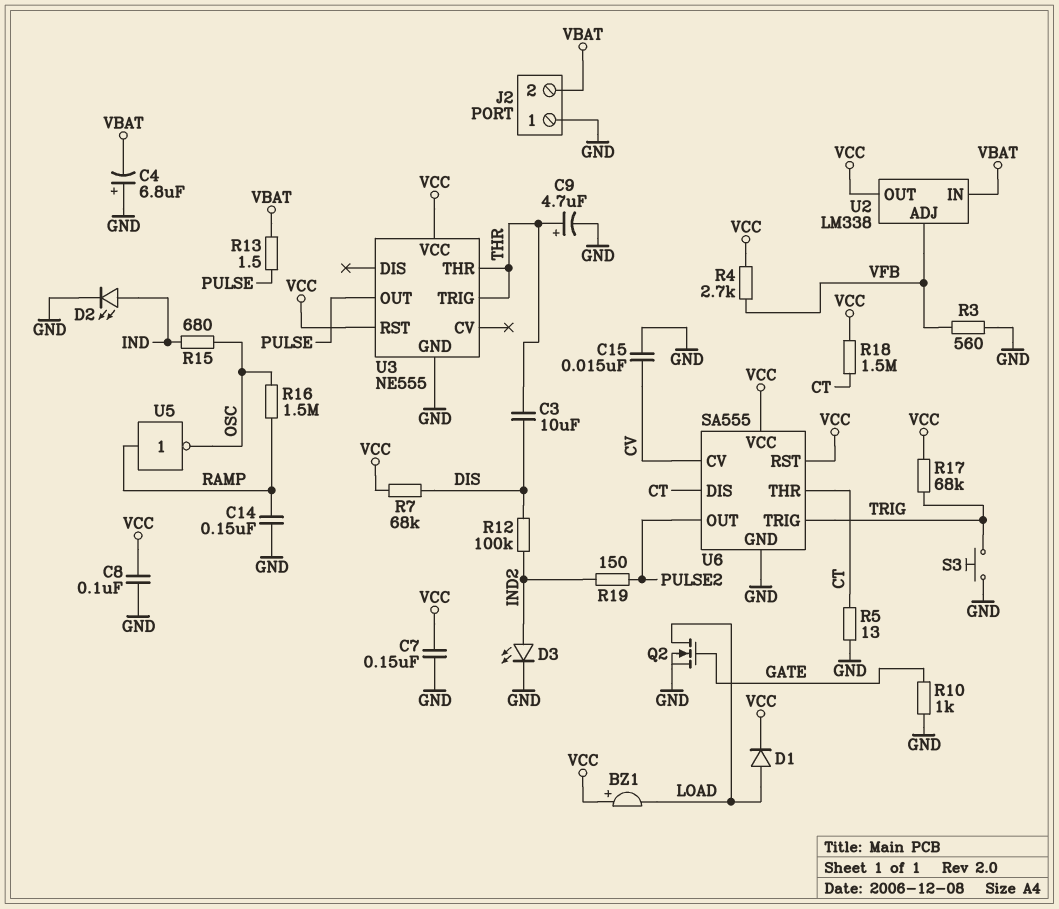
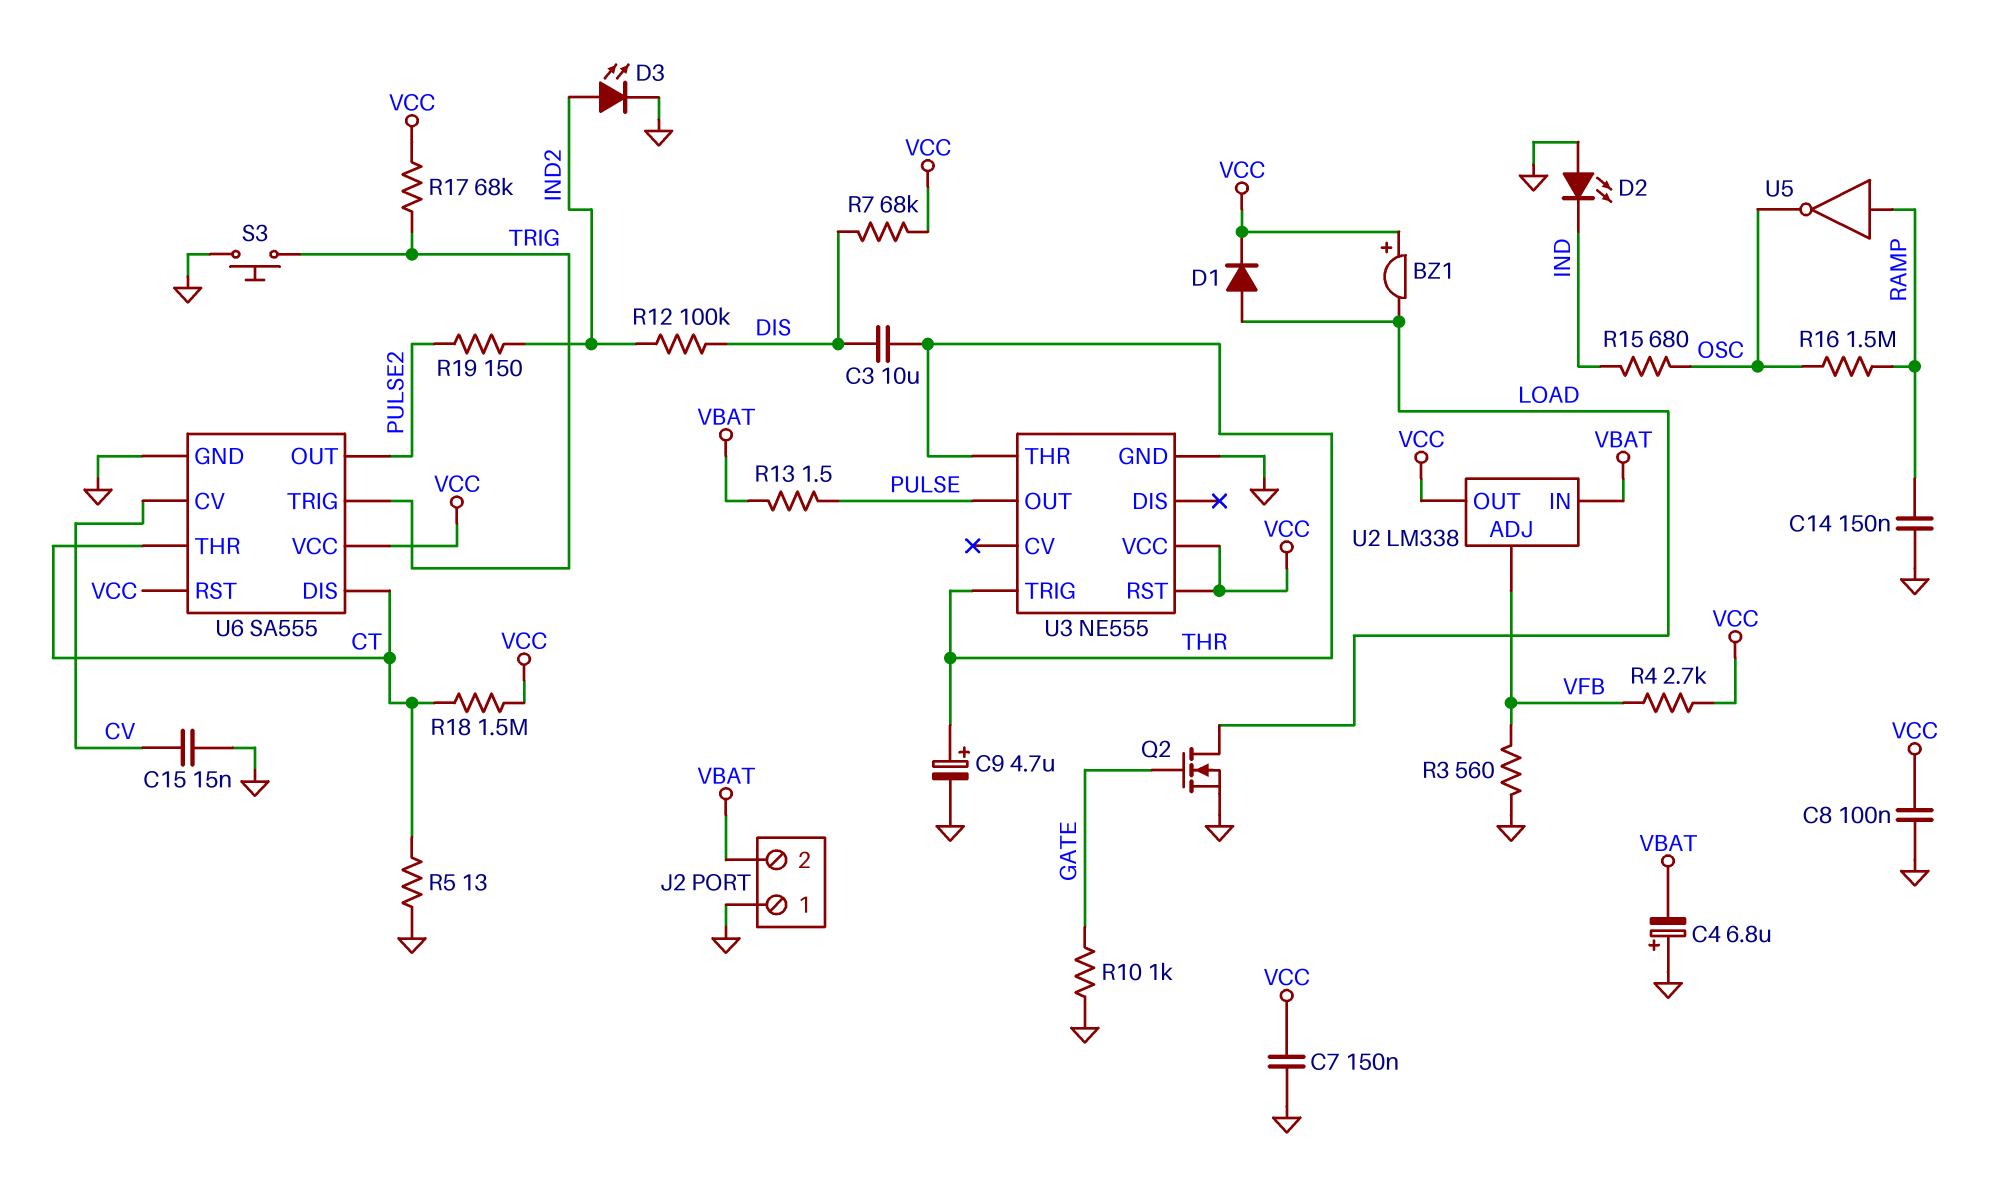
D2: LED (A IND, K GND) -> LED (A GND, K IND)

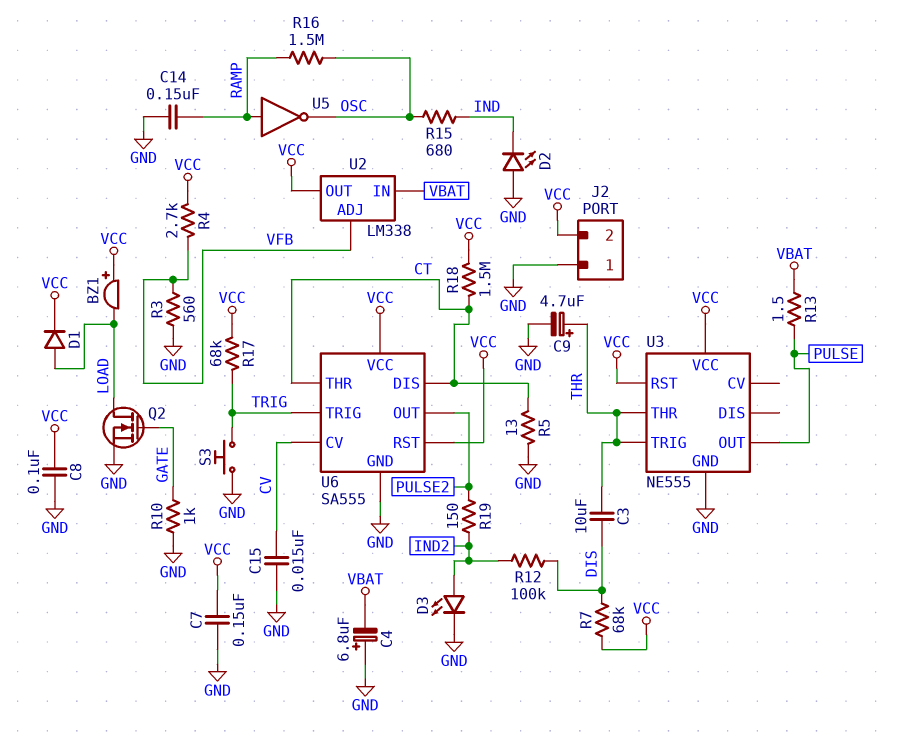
J2 pin 2: VBAT -> VCC

